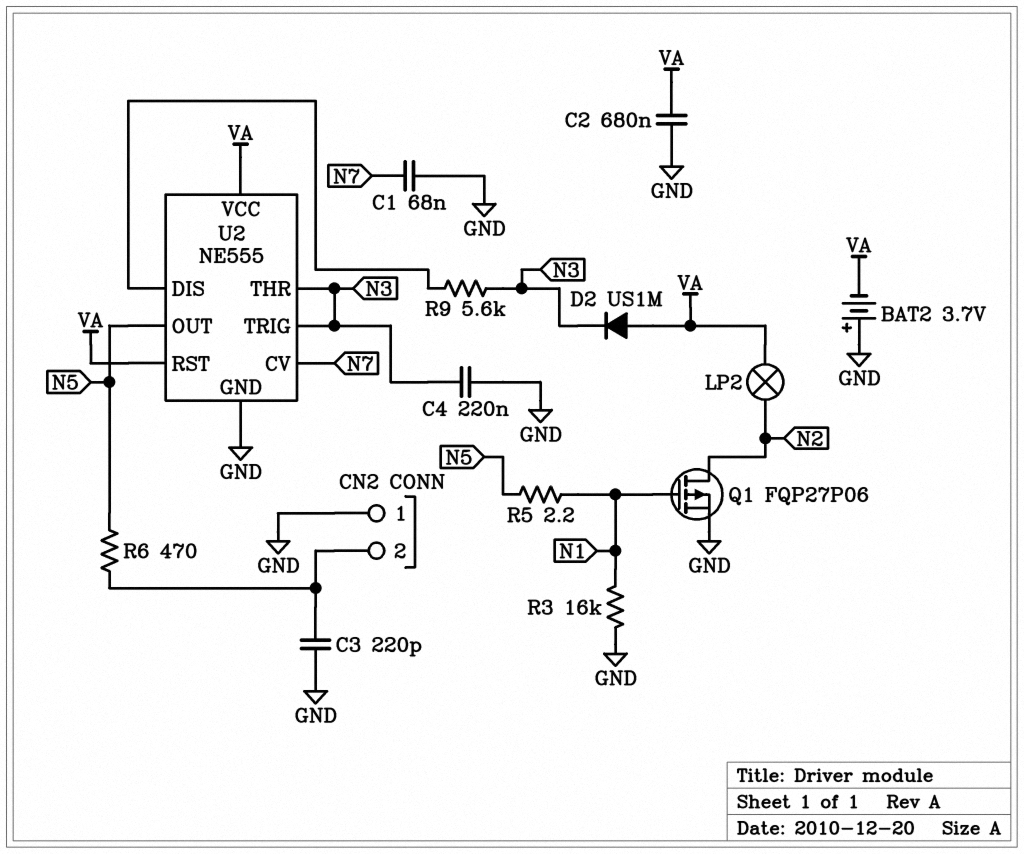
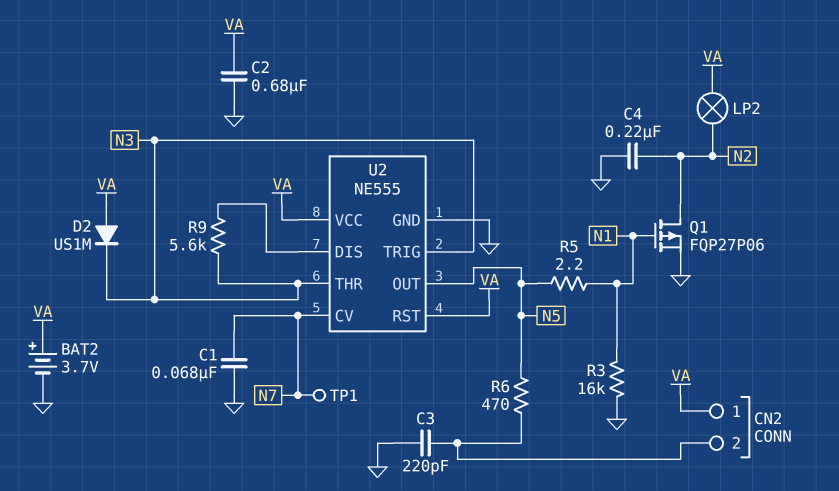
BAT2: 3.7V (plus GND, minus VA) -> 3.7V (plus VA, minus GND)
C4: 220nF (GND, N3) -> 220nF (GND, N2)
CN2 pin 1: GND -> VA
TP1: none -> test point (N7)

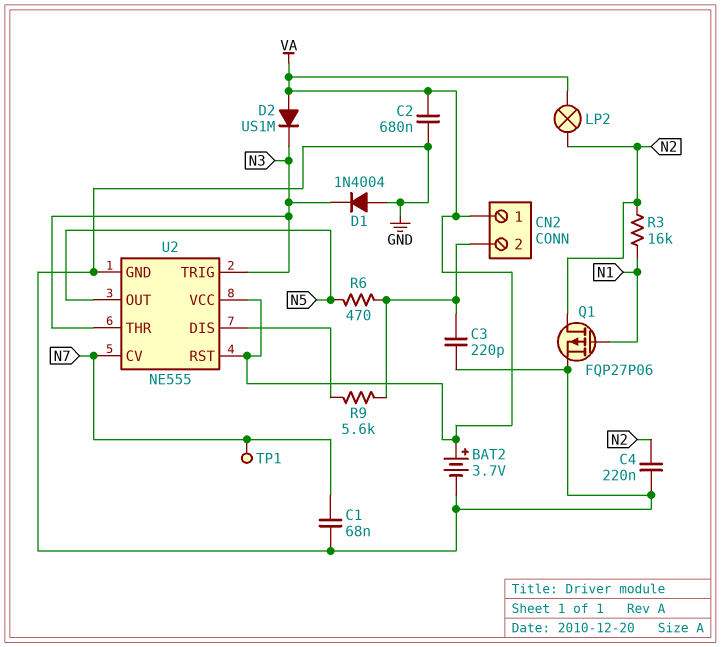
D1: none -> diode 1N4004 (A GND, K N3)
R3: 16k (GND, N1) -> 16k (N1, N2)
R5: 2.2 (N1, N5) -> none
R9: 5.6k (N3, U2/DIS) -> 5.6k (CN2/2, U2/DIS)

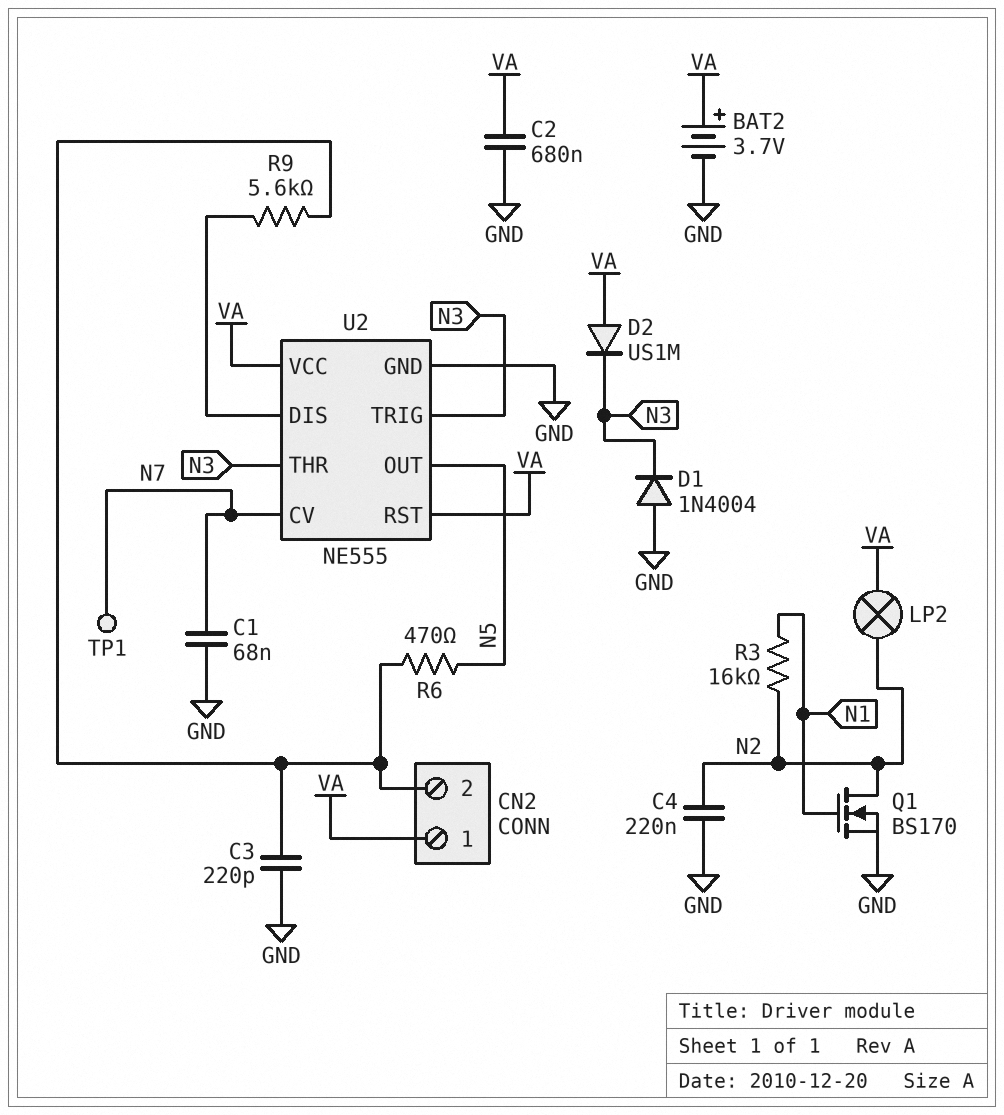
Q1: PMOS FQP27P06 (G N1, D N2, S GND) -> NMOS BS170 (G N1, D N2, S GND)

